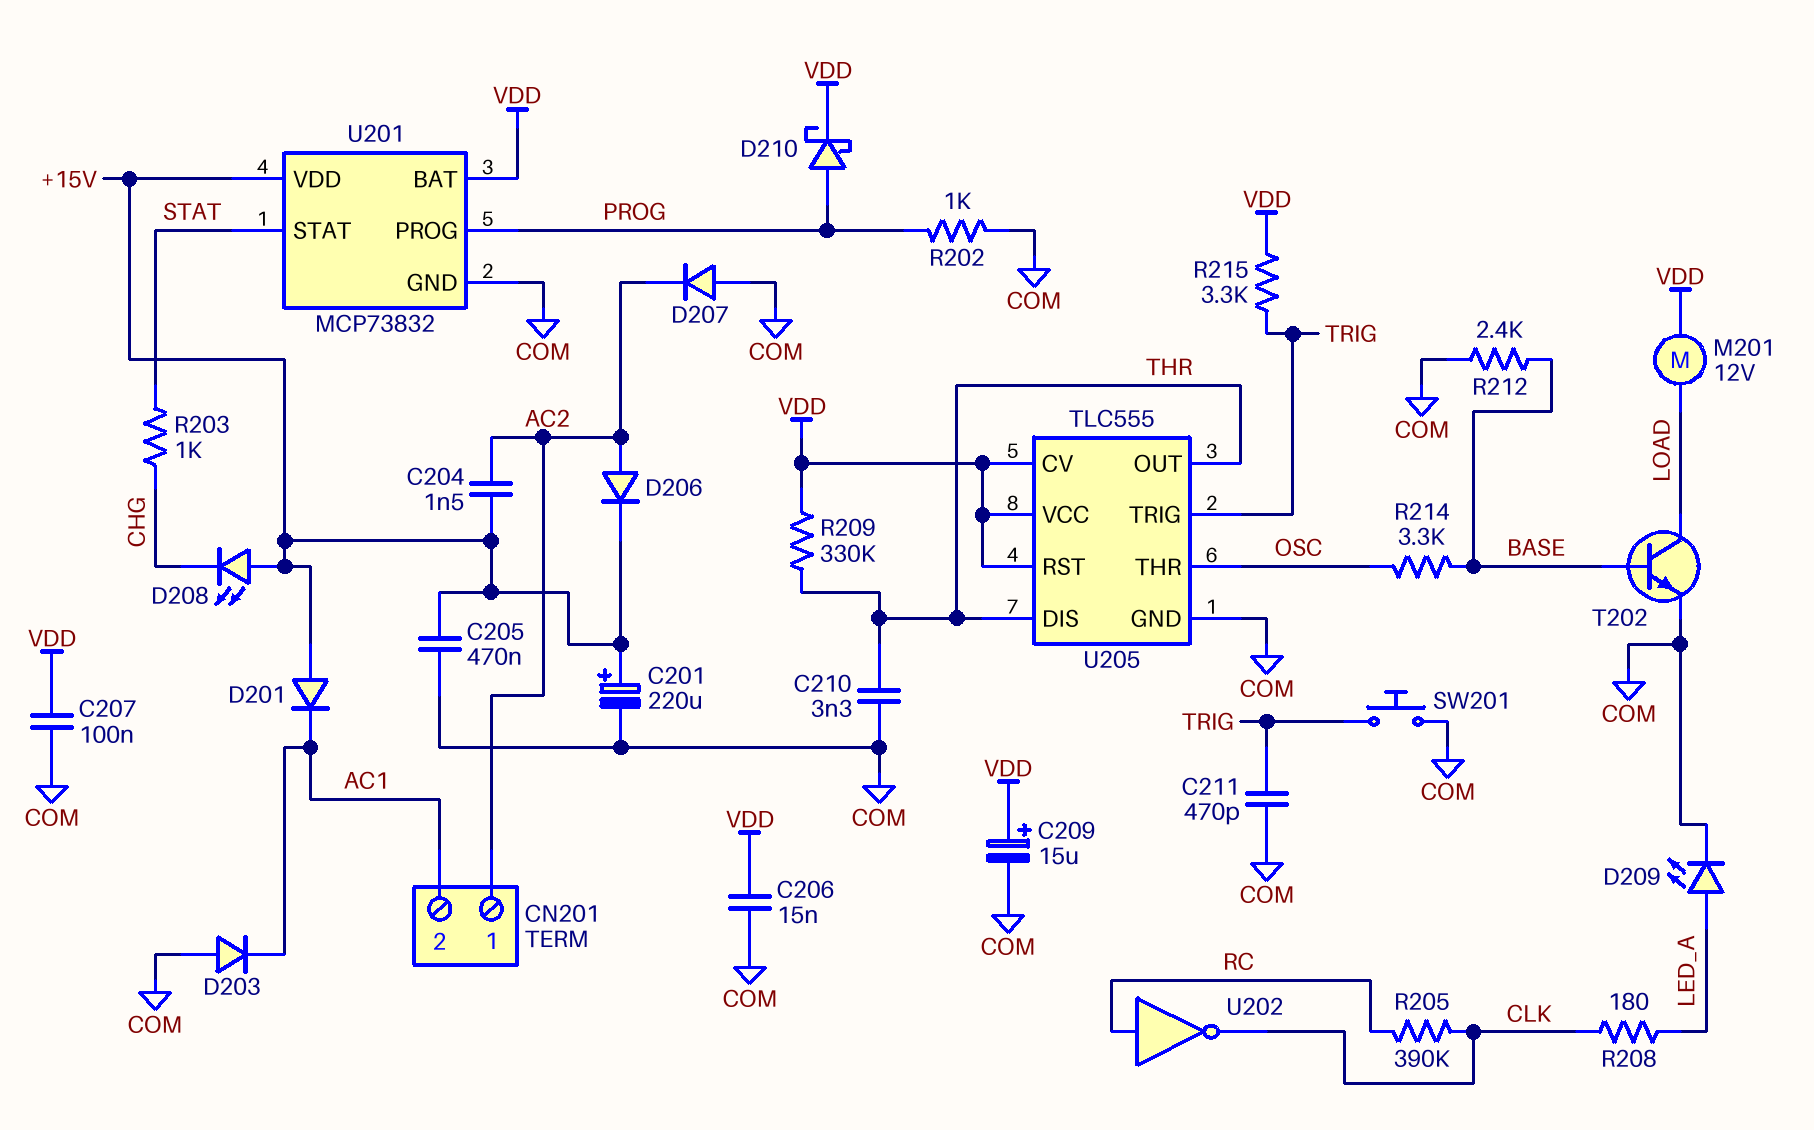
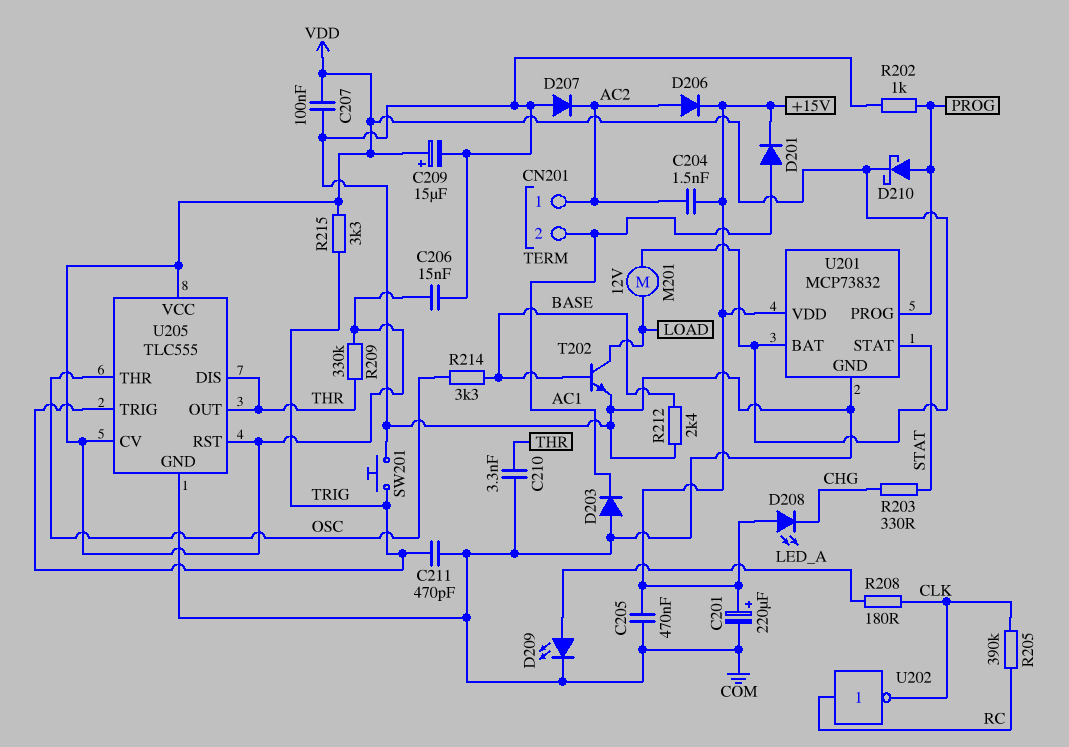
D201: diode (A +15V, K AC1) -> diode (A AC1, K +15V)
R203: 1k (CHG, STAT) -> 330 (CHG, STAT)

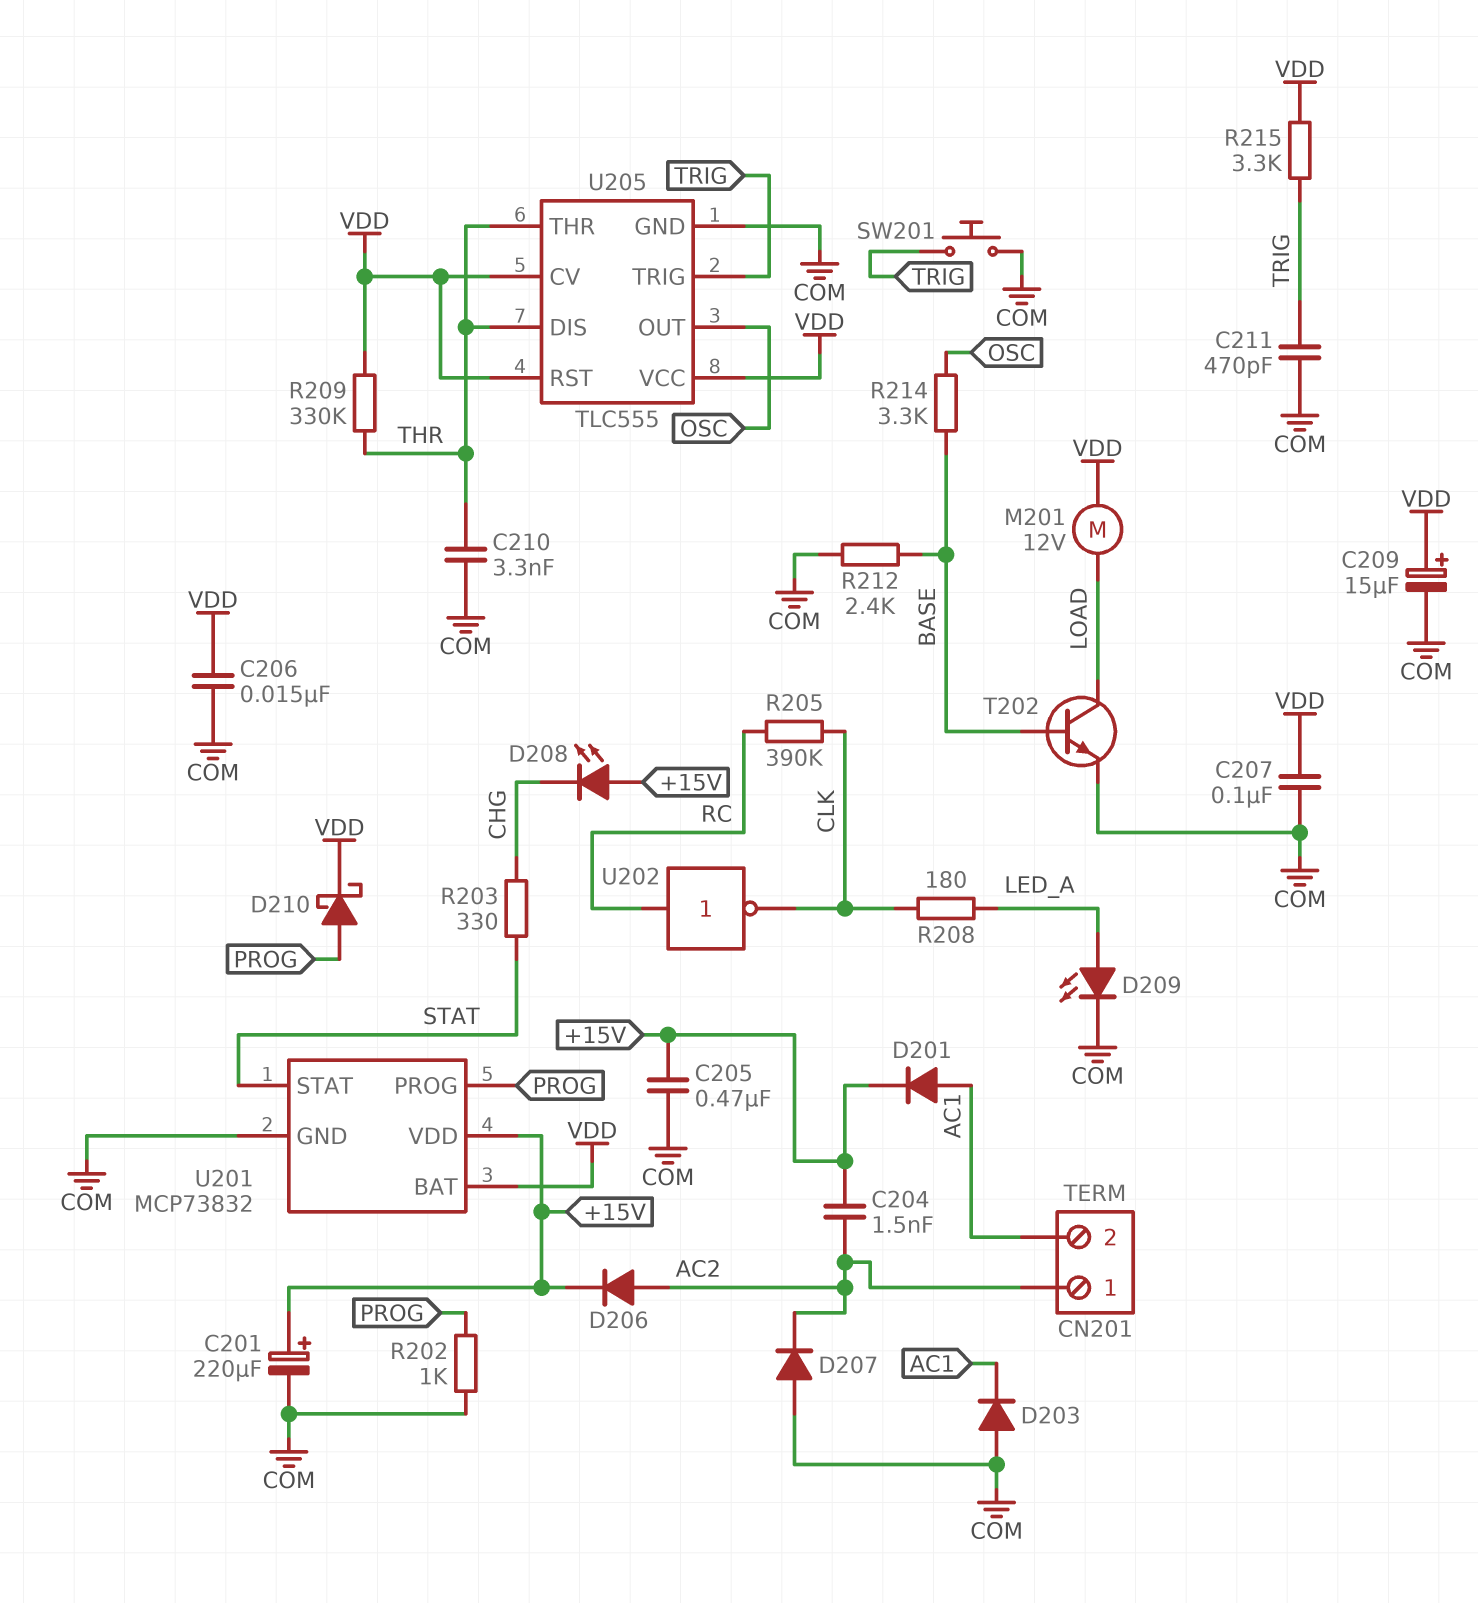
U205 pin OUT: THR -> OSC
U205 pin THR: OSC -> THR

